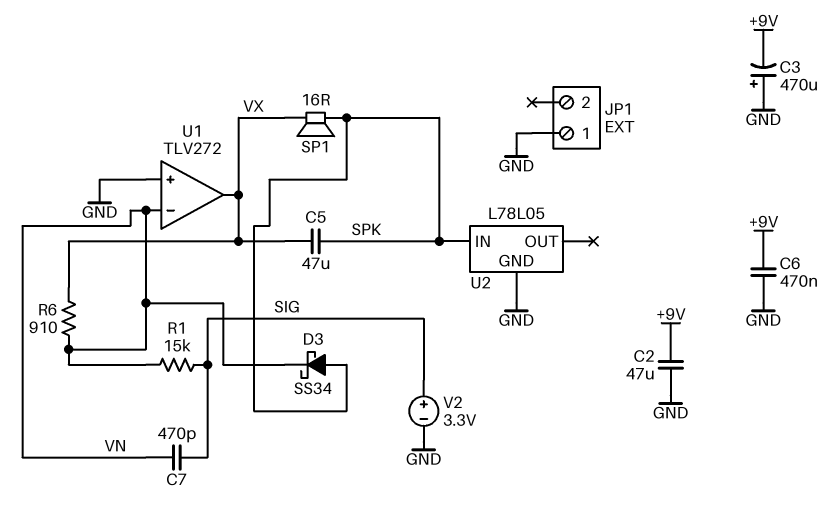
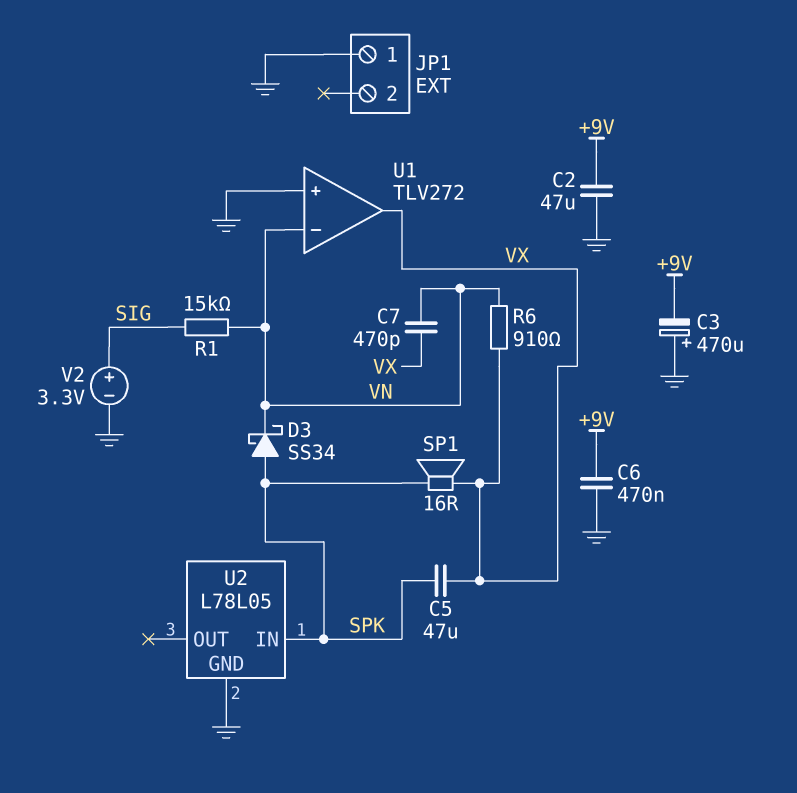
C7: 470pF (SIG, VN) -> 470pF (VN, VX)

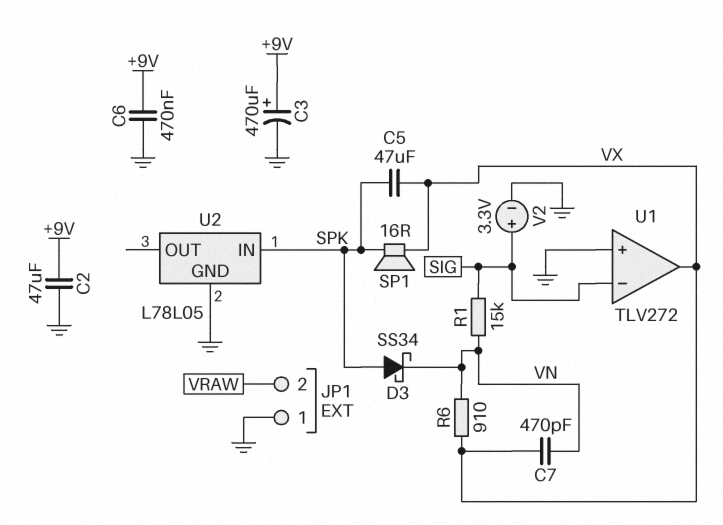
C3: 470uF (plus GND, minus +9V) -> 470uF (plus +9V, minus GND)
JP1 pin 2: none -> VRAW
U1 pin in-: VN -> SIG

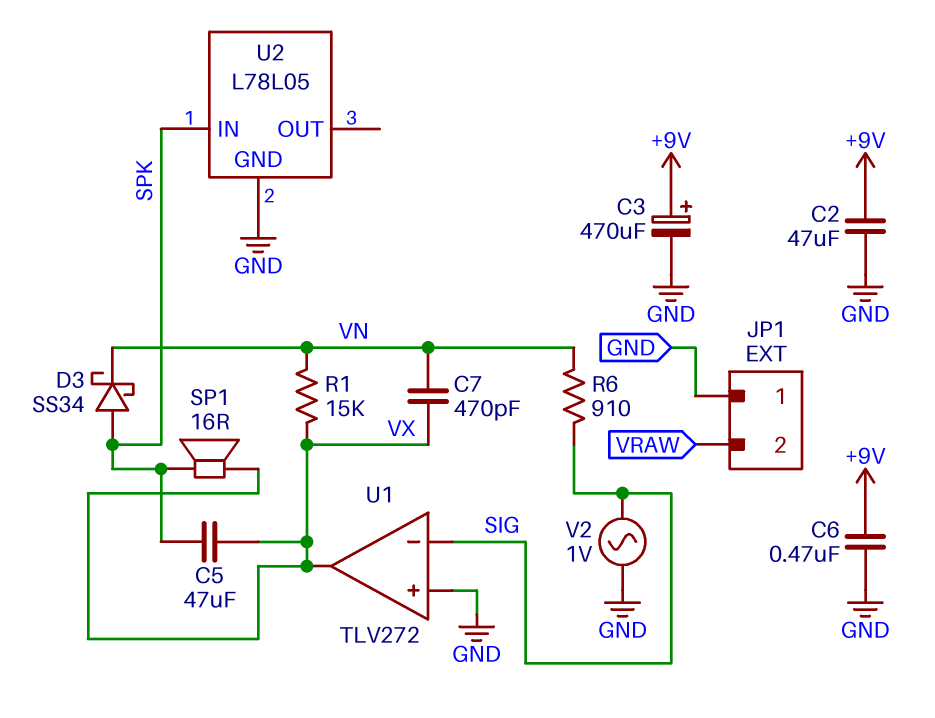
R1: 15k (SIG, VN) -> 15k (VN, VX)
R6: 910 (VN, VX) -> 910 (SIG, VN)
V2: 3.3V (plus SIG, minus GND) -> AC 1V (GND, SIG)

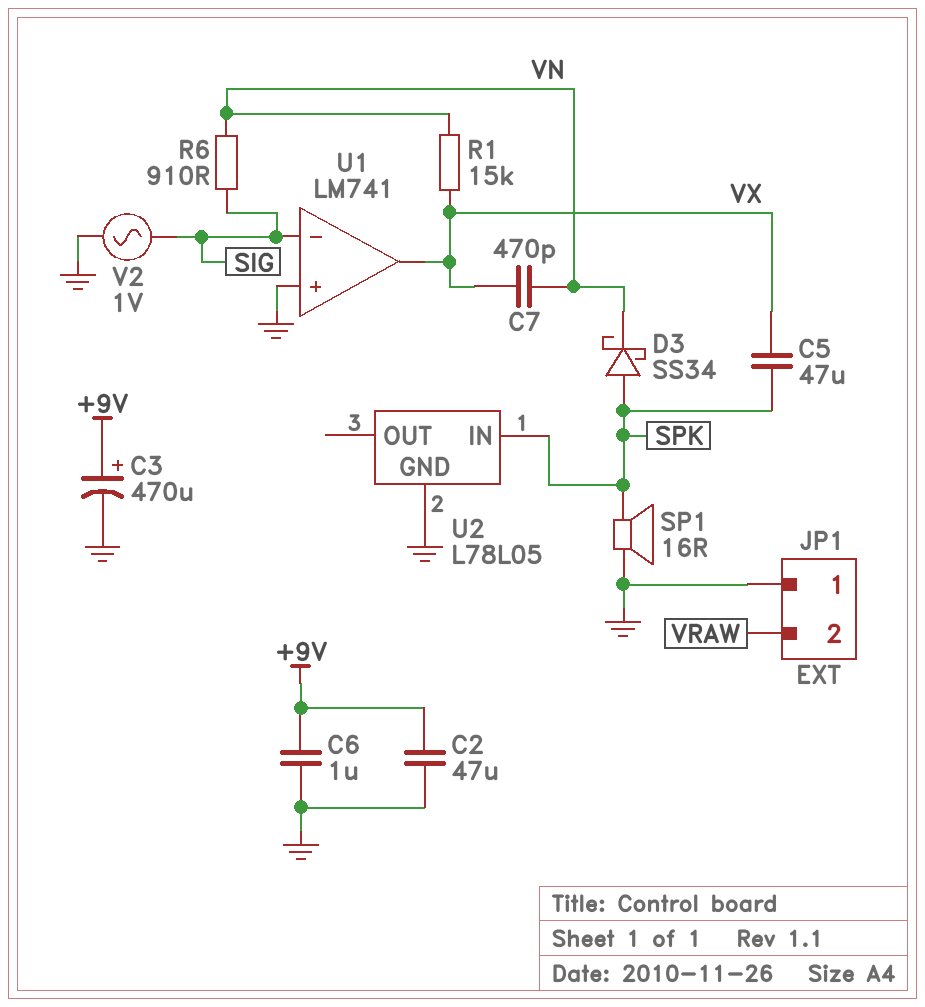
C6: 470nF (+9V, GND) -> 1uF (+9V, GND)
SP1: speaker 16R (SPK, VX) -> speaker 16R (GND, SPK)
U1: TLV272 -> LM741

